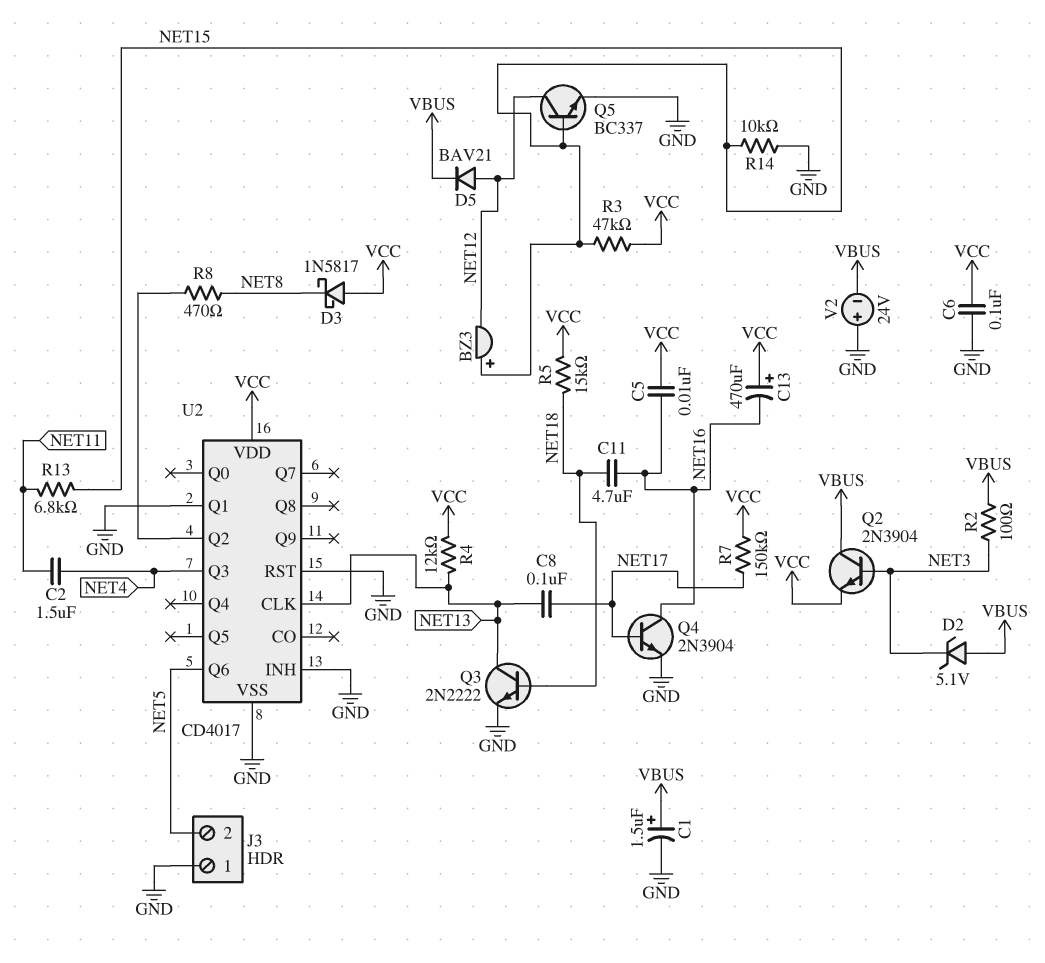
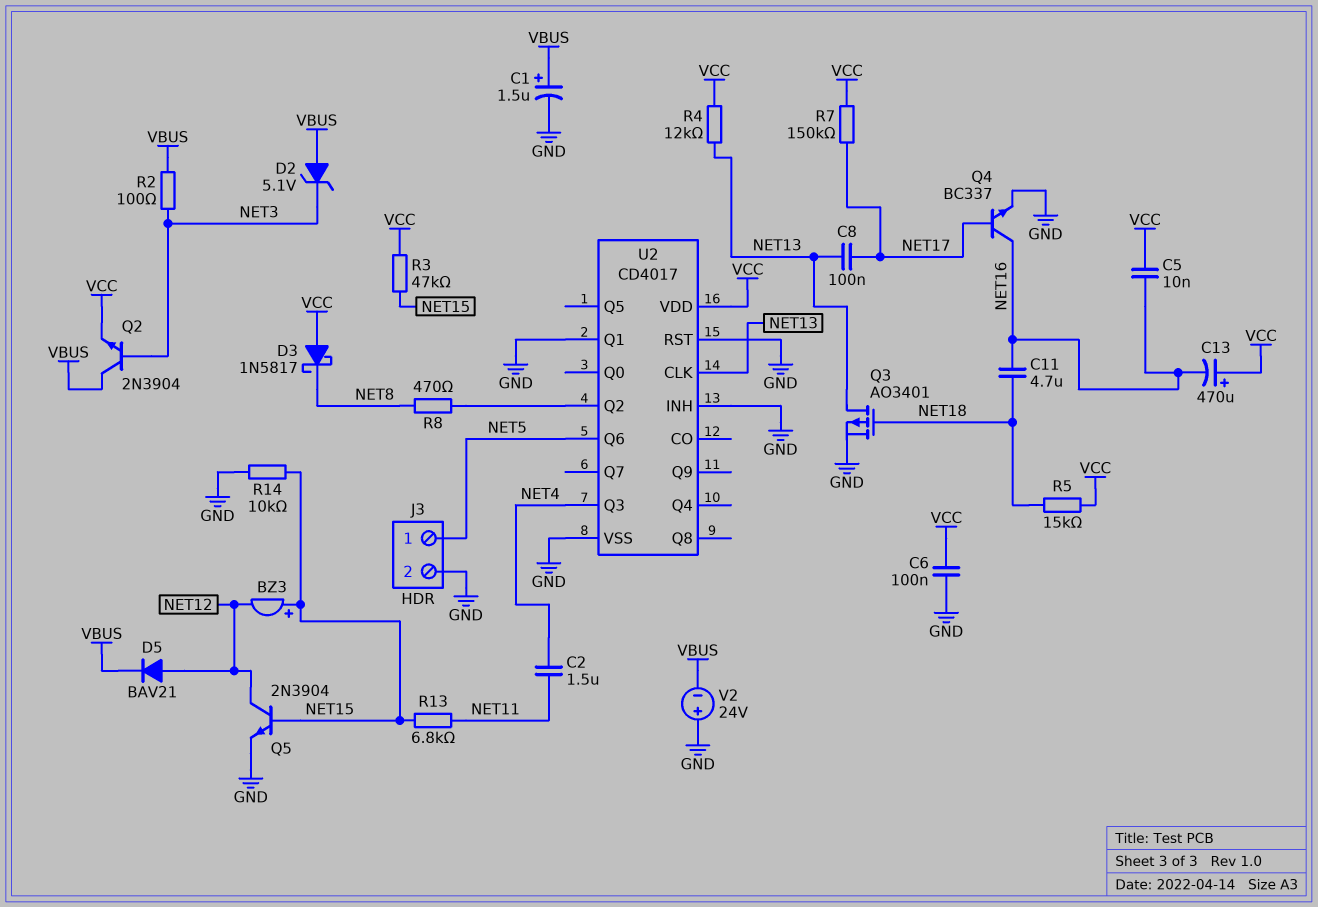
J3 pin 1: GND -> NET5
J3 pin 2: NET5 -> GND
Q3: NPN 2N2222 (B NET18, C NET13, E GND) -> PMOS AO3401 (G NET18, D NET13, S GND)
Q4: NPN 2N3904 (B NET17, C NET16, E GND) -> NPN BC337 (B NET17, C NET16, E GND)
Q5: NPN BC337 (B NET15, C NET12, E GND) -> NPN 2N3904 (B NET15, C NET12, E GND)

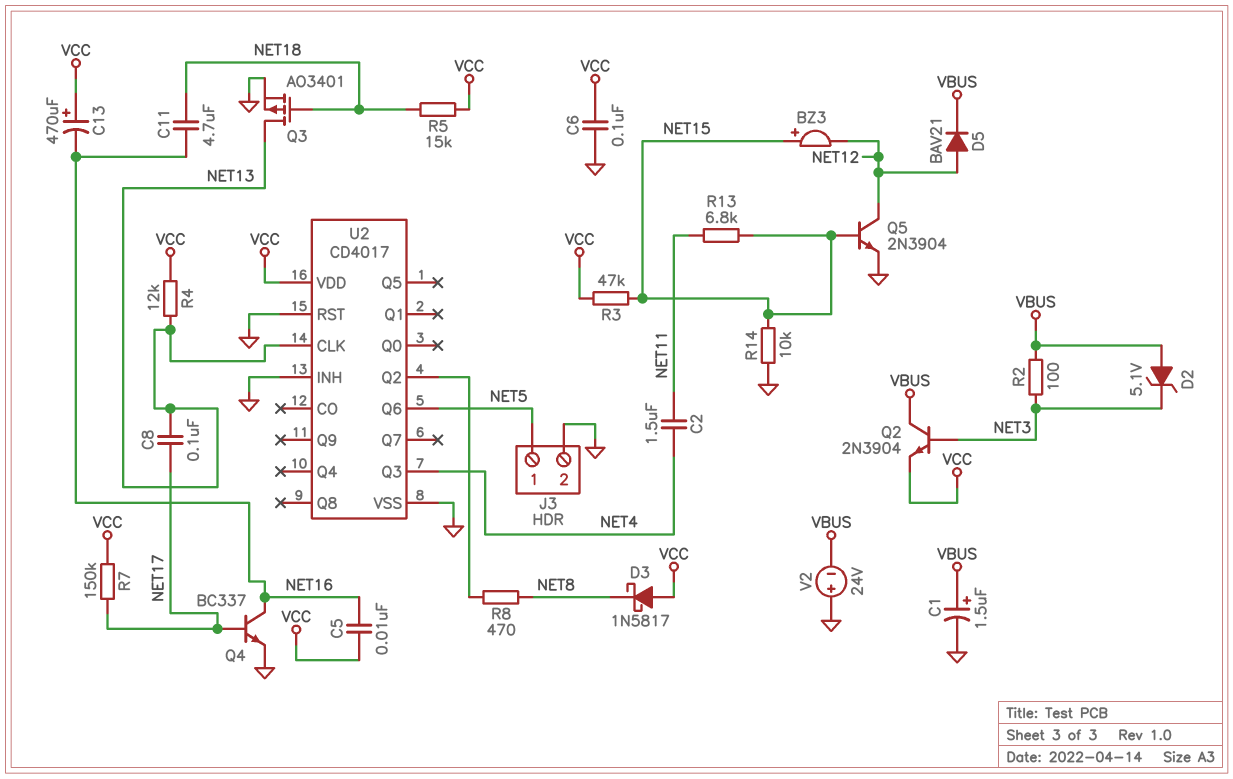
U2 pin Q1: GND -> none

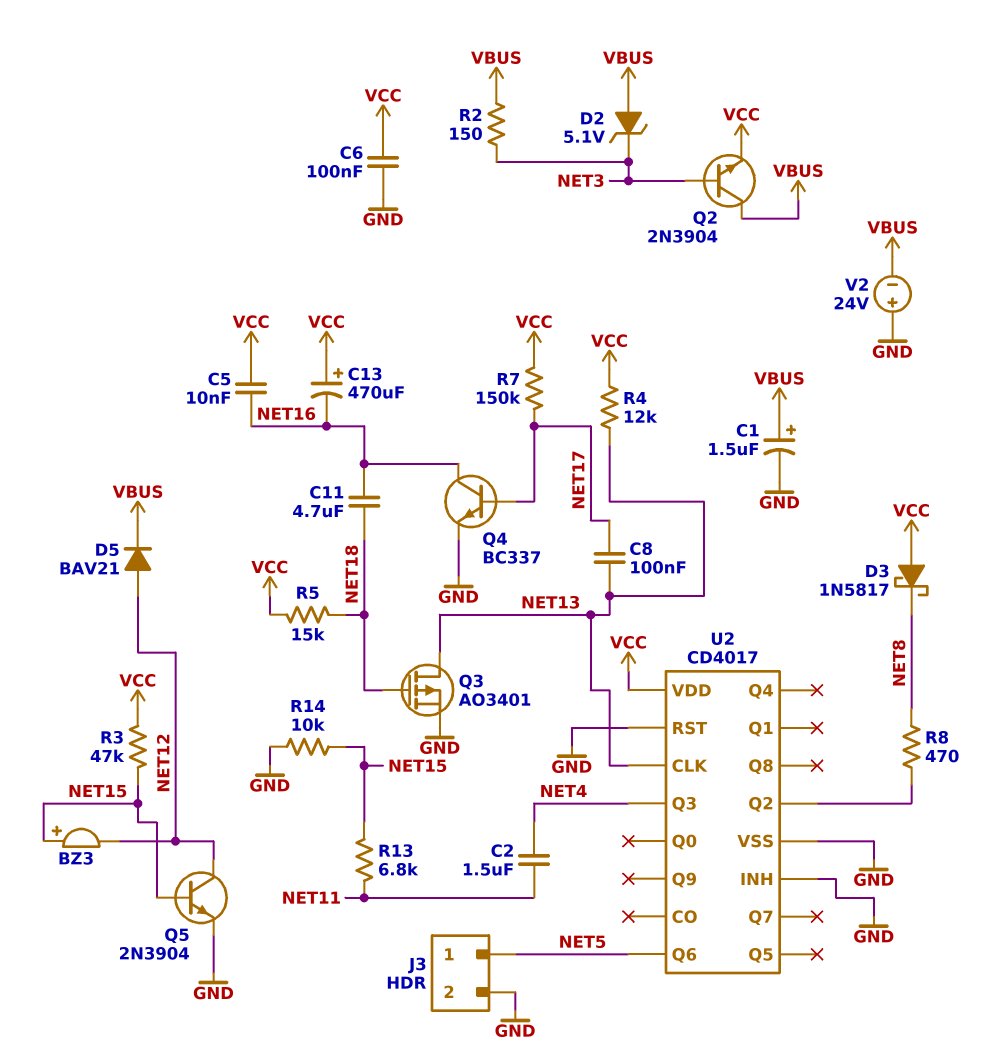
R2: 100 (NET3, VBUS) -> 150 (NET3, VBUS)

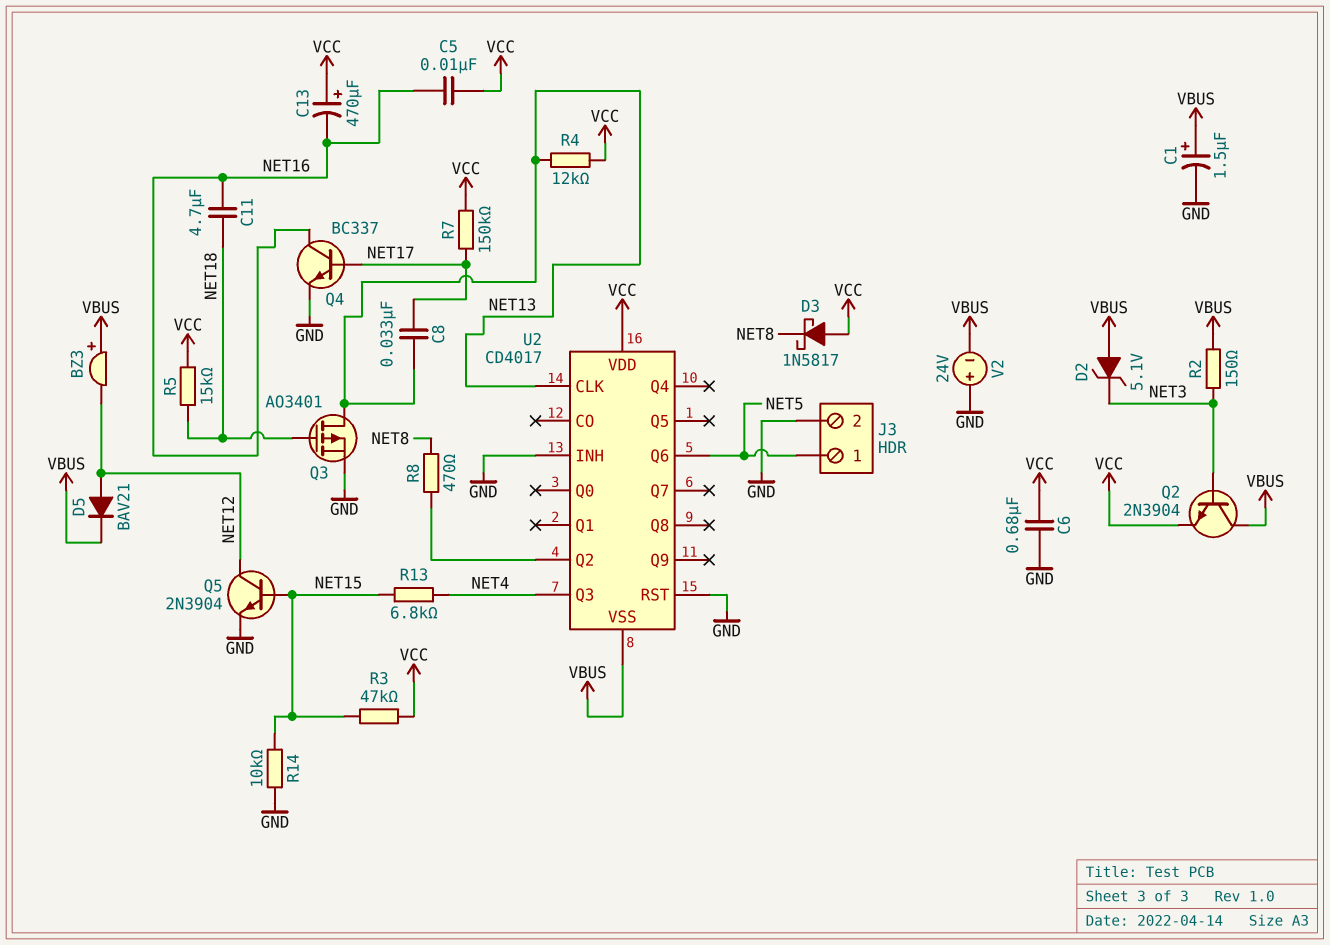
BZ3: buzzer (plus NET15, minus NET12) -> buzzer (plus VBUS, minus NET12)
C2: 1.5uF (NET4, NET11) -> none
C6: 100nF (GND, VCC) -> 680nF (GND, VCC)
C8: 100nF (NET13, NET17) -> 33nF (NET13, NET17)
R13: 6.8k (NET11, NET15) -> 6.8k (NET4, NET15)
U2 pin VSS: GND -> VBUS

